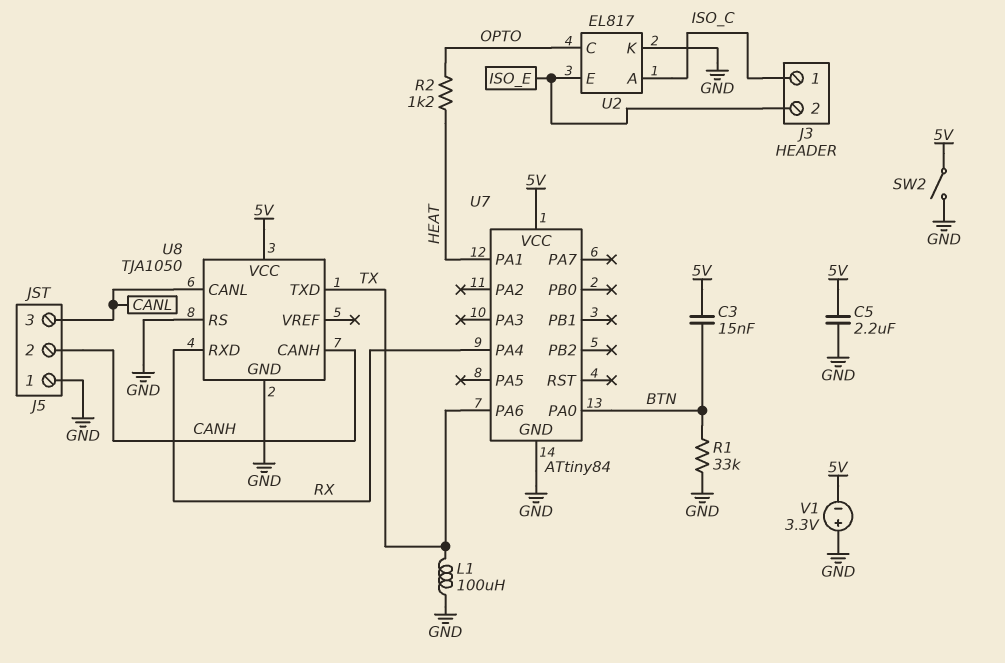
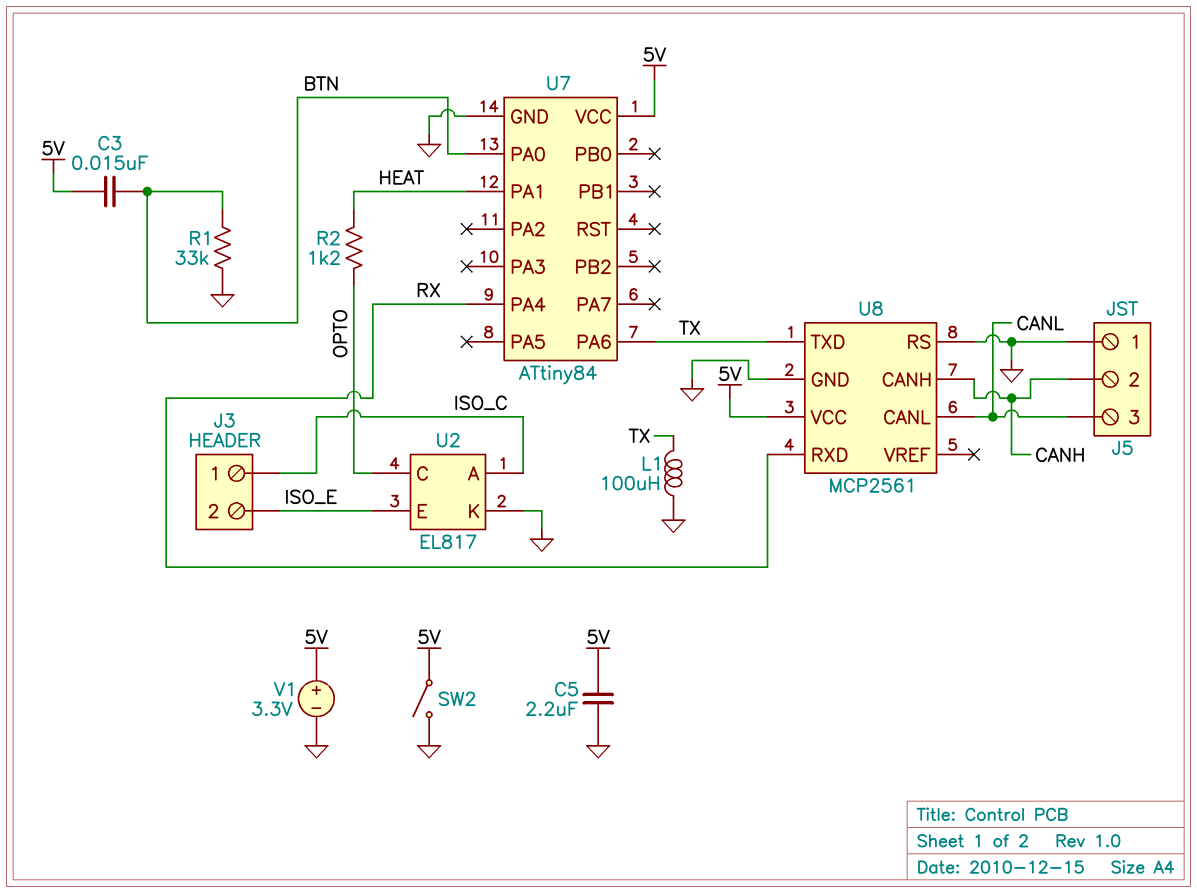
U8: TJA1050 -> MCP2561
V1: 3.3V (plus GND, minus 5V) -> 3.3V (plus 5V, minus GND)

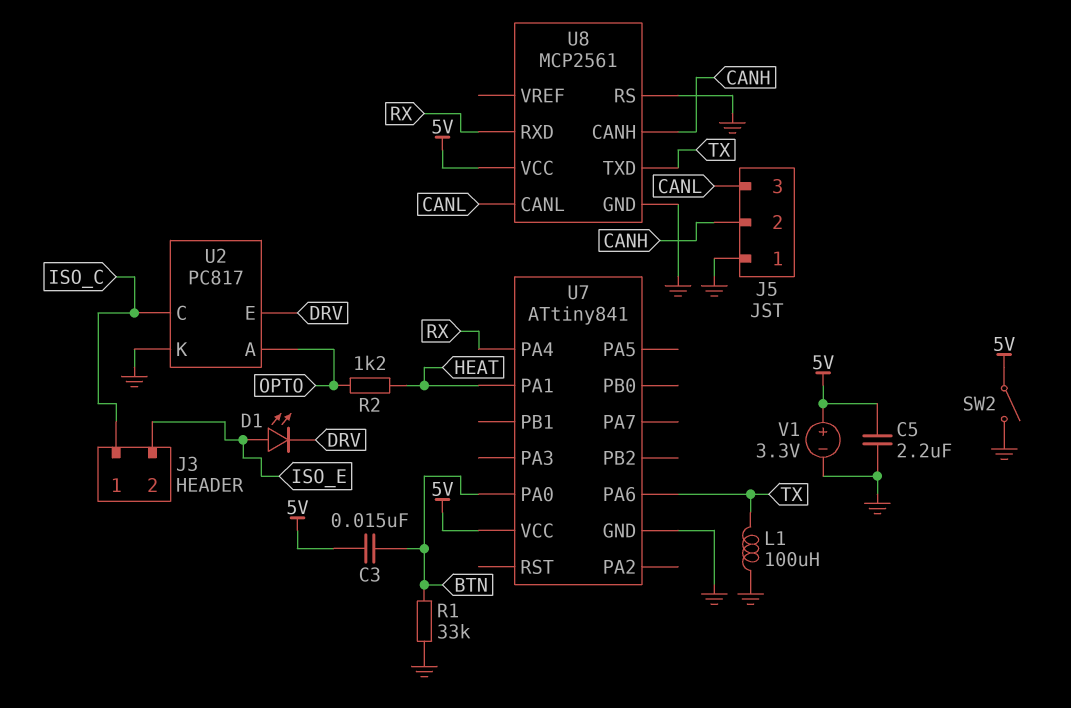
D1: none -> LED (A ISO_E, K DRV)
U2: EL817 -> PC817
U2 pin A: ISO_C -> OPTO
U2 pin C: OPTO -> ISO_C
U2 pin E: ISO_E -> DRV
U7: ATtiny84 -> ATtiny841

